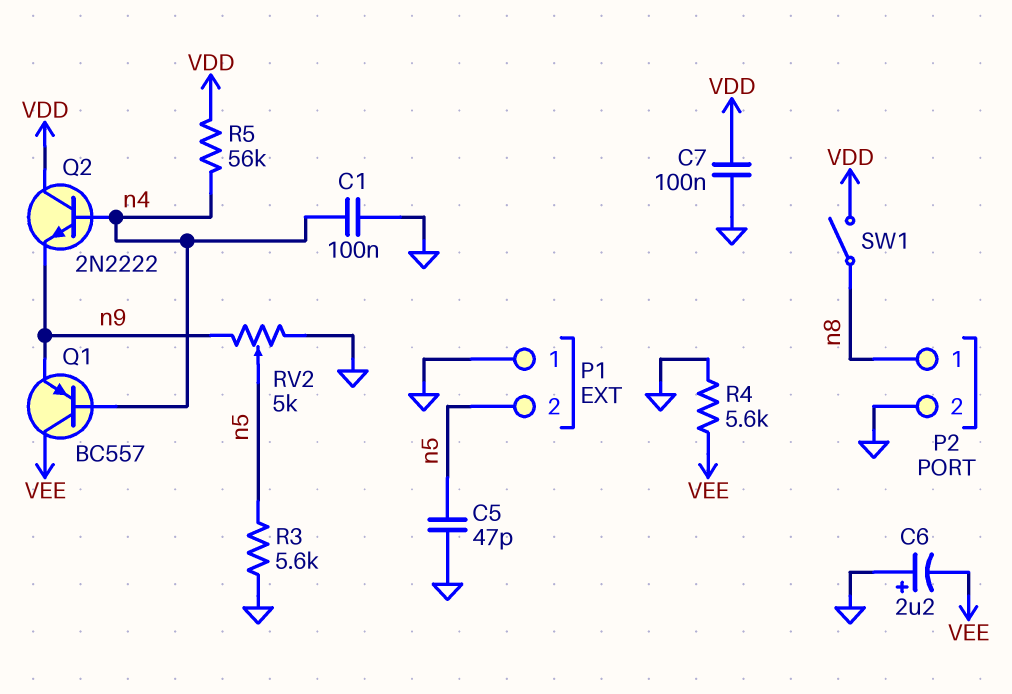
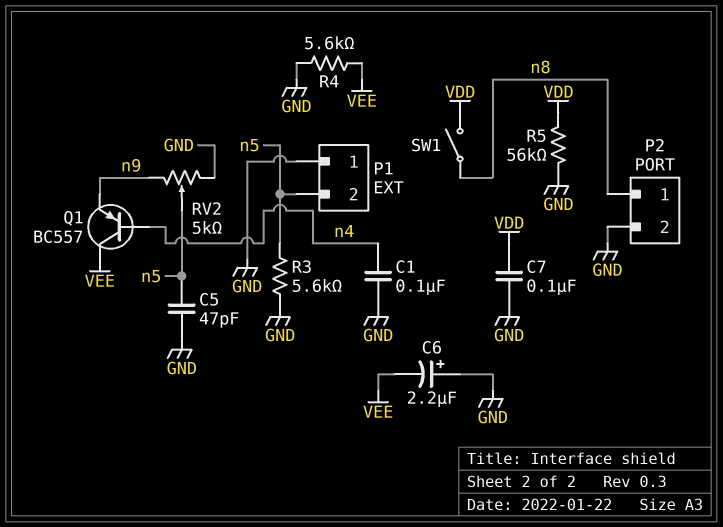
Q2: NPN 2N2222 (B n4, C VDD, E n9) -> none
R5: 56k (VDD, n4) -> 56k (GND, VDD)

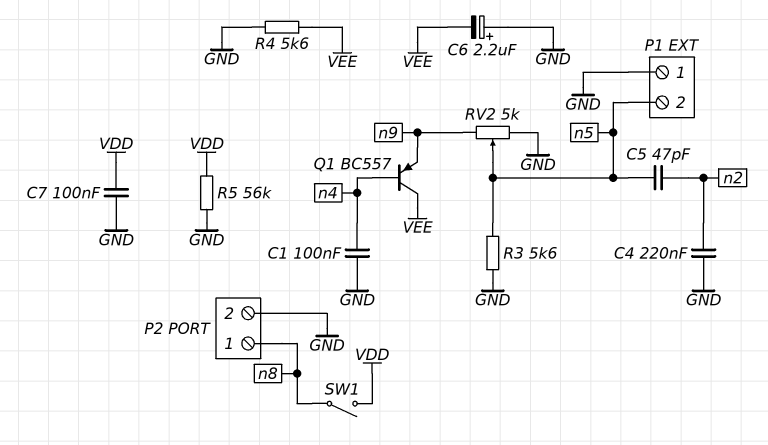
C4: none -> 220nF (GND, n2)
C5: 47pF (GND, n5) -> 47pF (n2, n5)

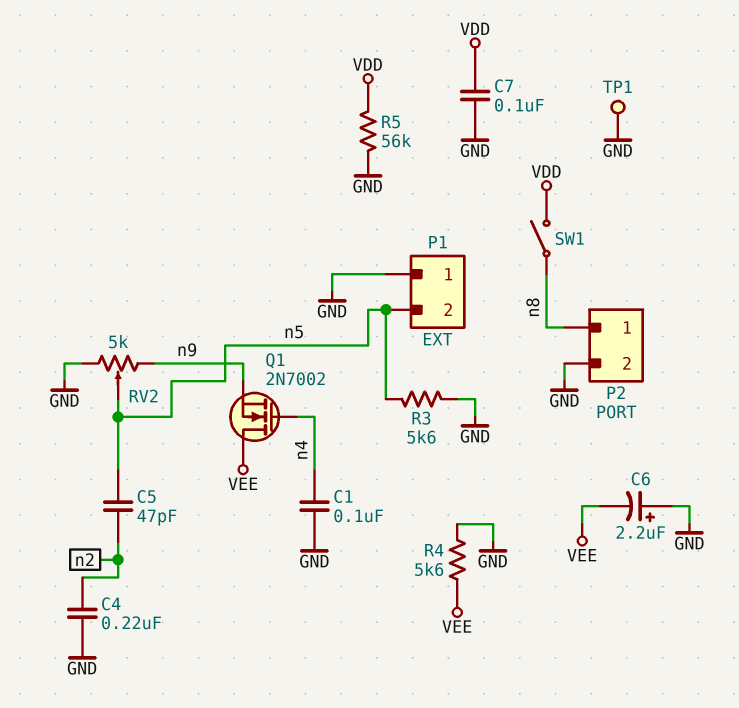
Q1: PNP BC557 (B n4, C VEE, E n9) -> NMOS 2N7002 (G n4, D VEE, S n9)
TP1: none -> test point (GND)

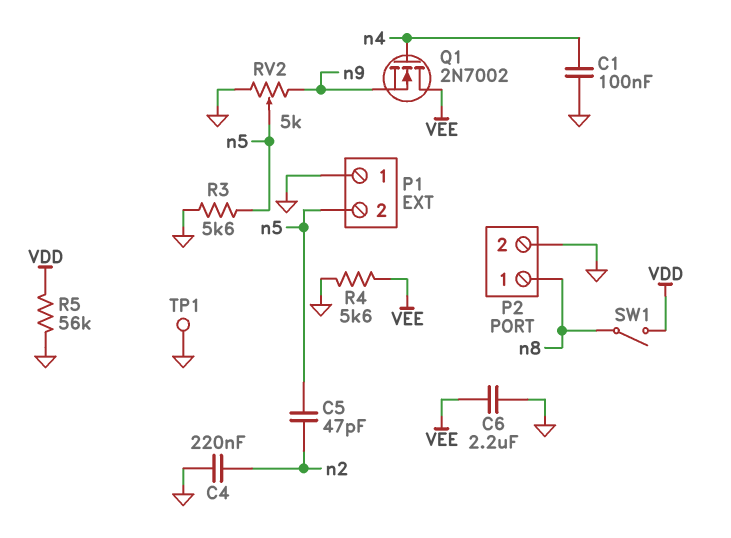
C6: 2.2uF (plus GND, minus VEE) -> 2.2uF (GND, VEE)
C7: 100nF (GND, VDD) -> none

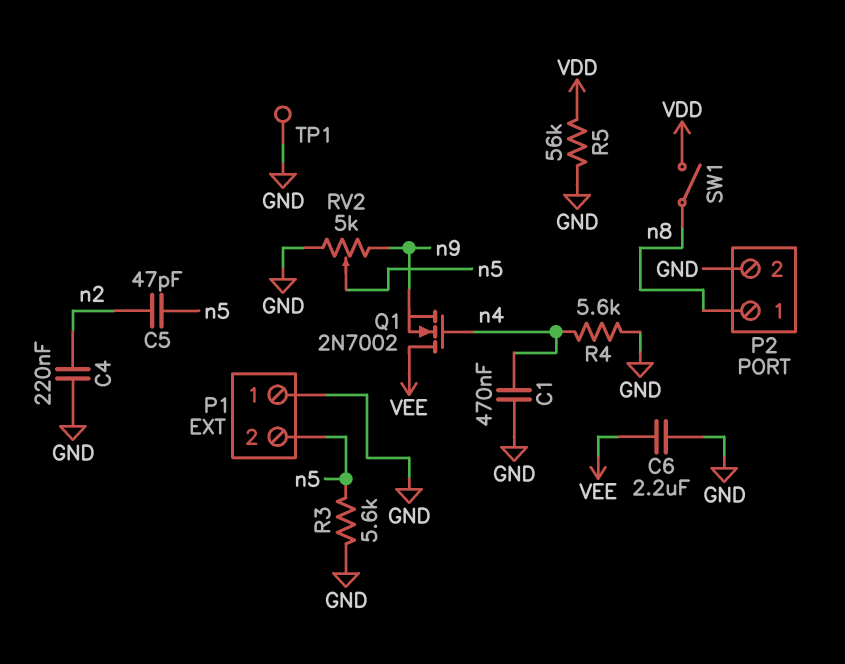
C1: 100nF (GND, n4) -> 470nF (GND, n4)
R4: 5.6k (GND, VEE) -> 5.6k (GND, n4)

